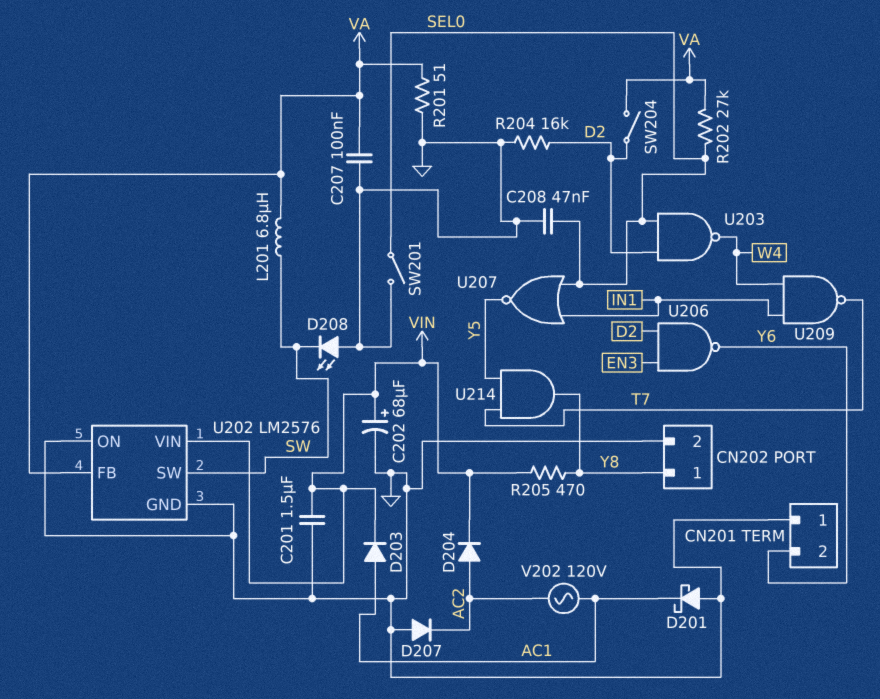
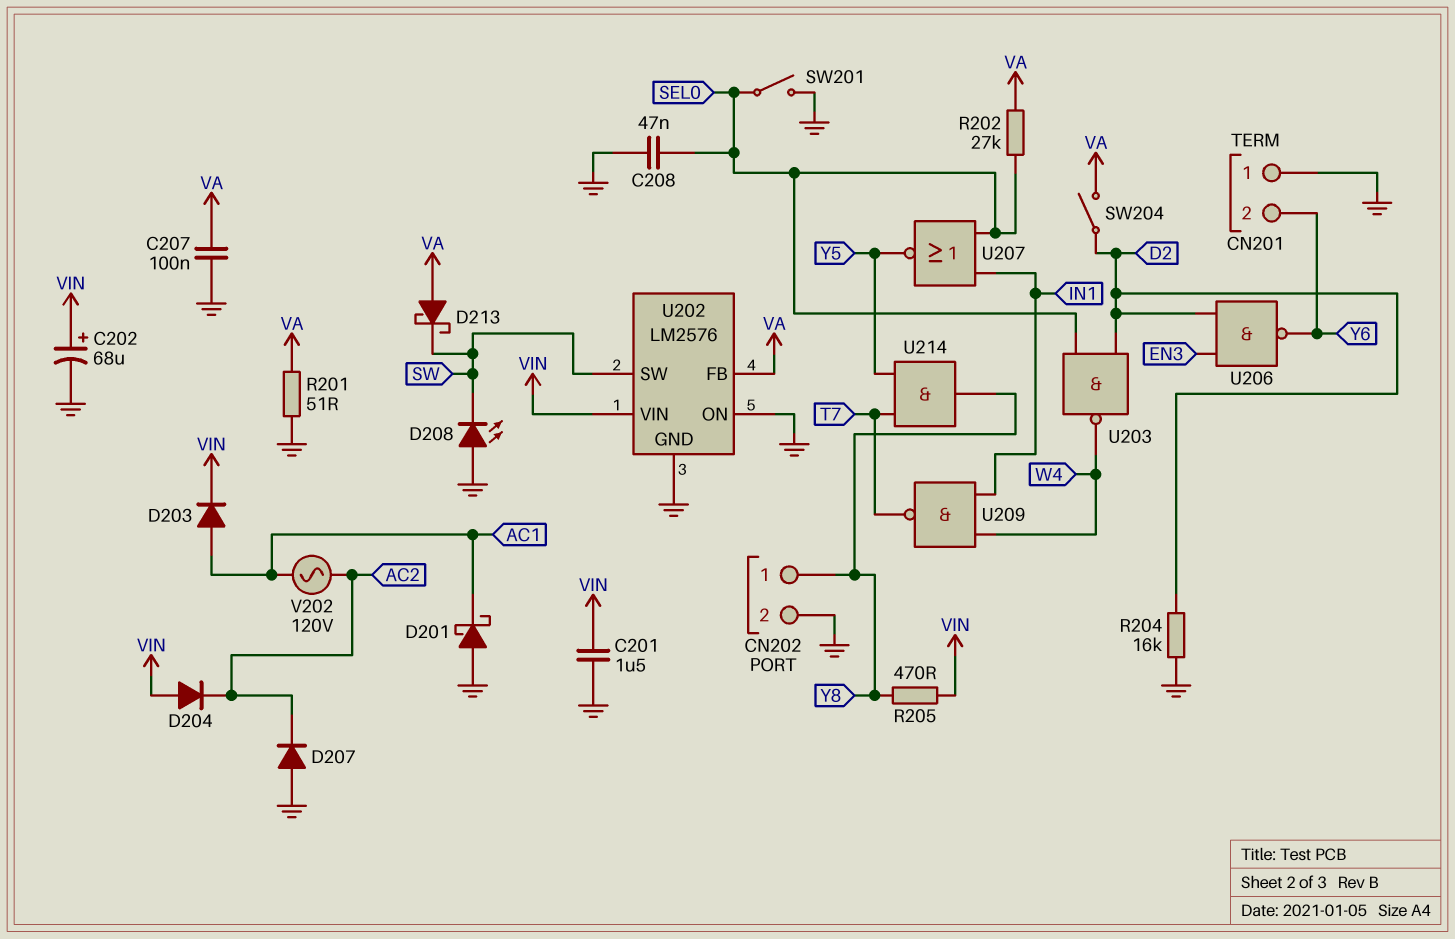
D204: diode (A AC2, K VIN) -> diode (A VIN, K AC2)
D213: none -> schottky (A VA, K SW)
L201: 6.8uH (SW, VA) -> none

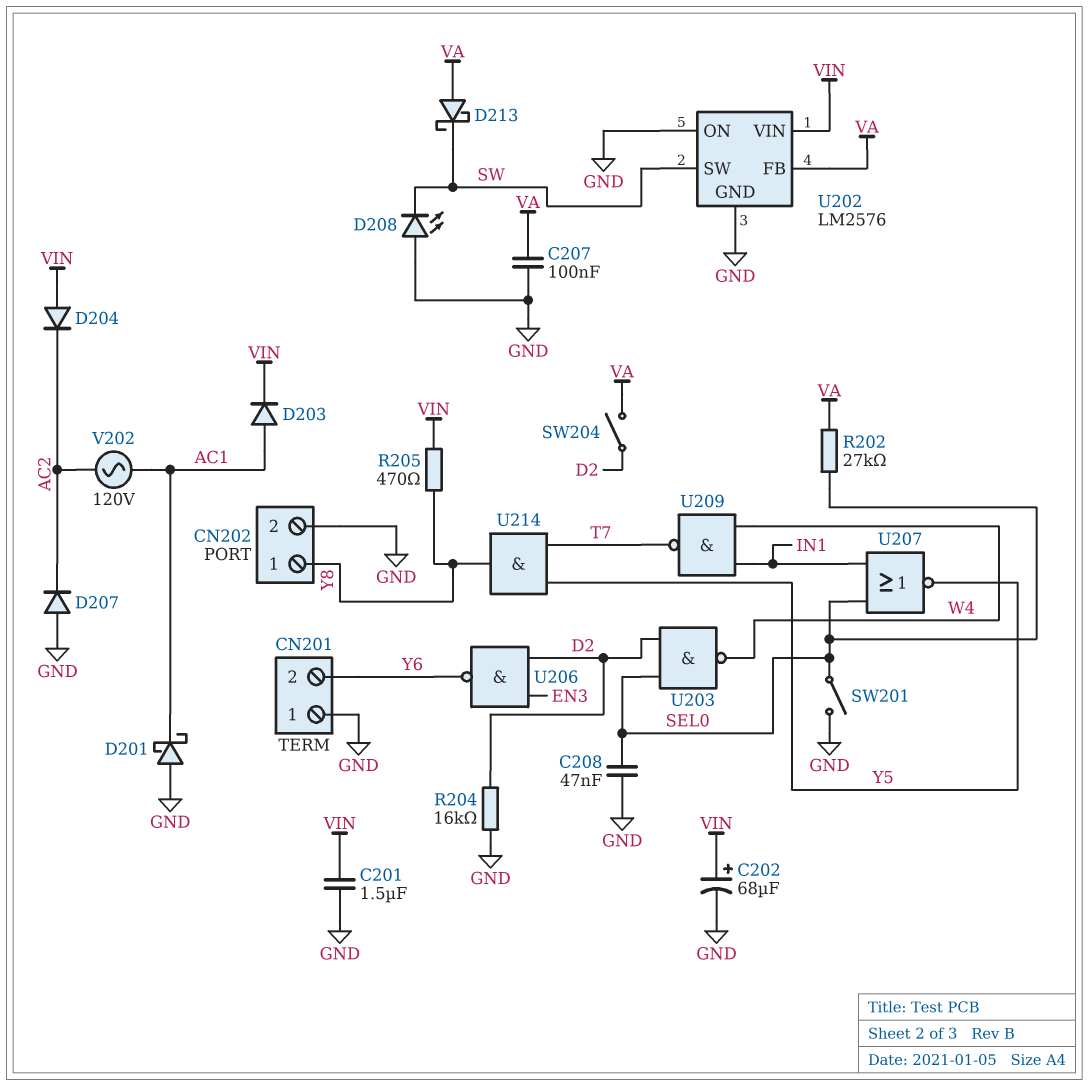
R201: 51 (GND, VA) -> none

